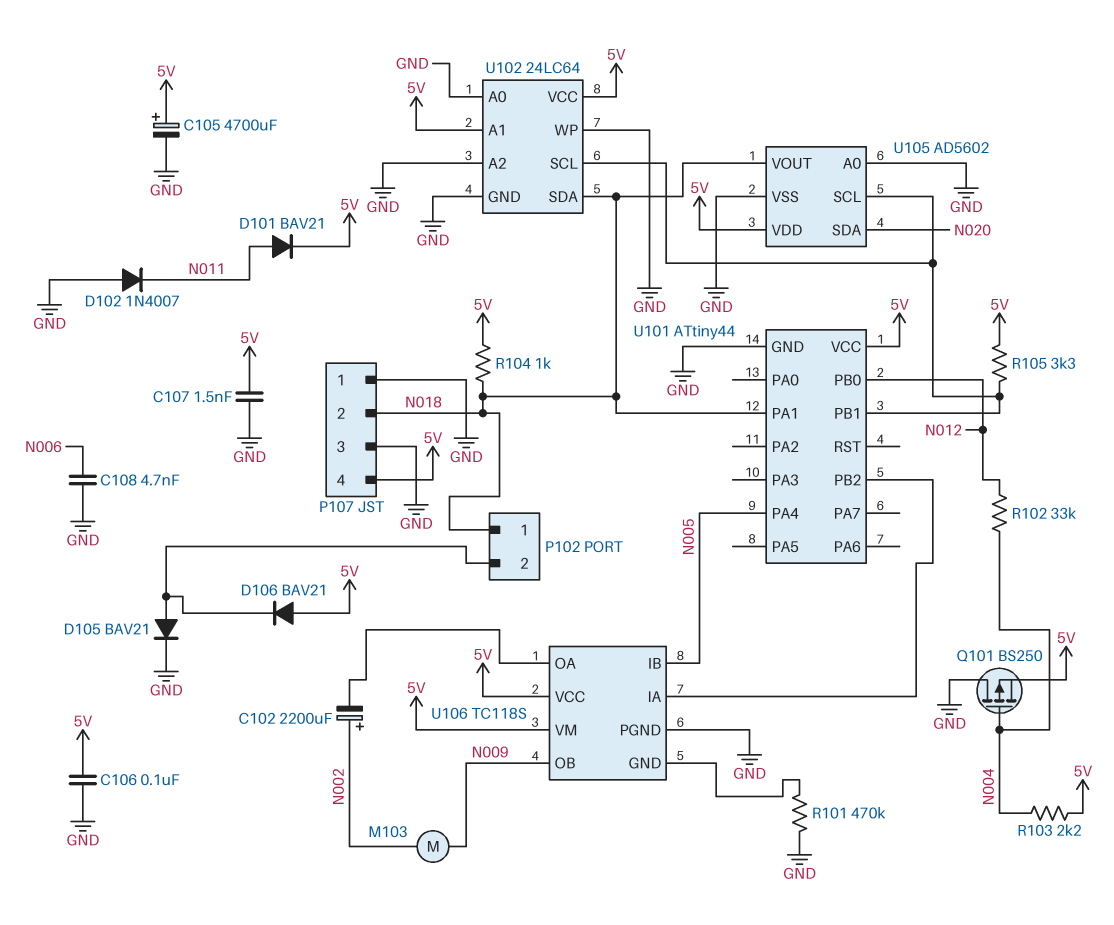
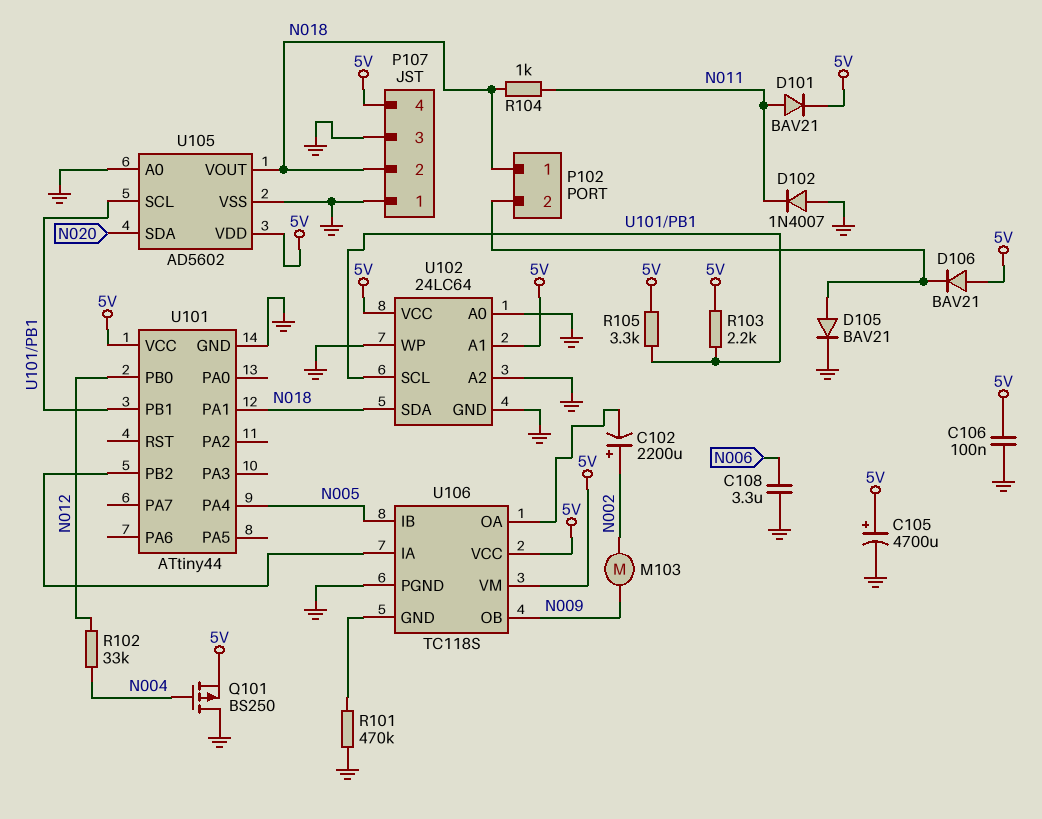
C107: 1.5nF (5V, GND) -> none
C108: 4.7nF (GND, N006) -> 3.3uF (GND, N006)
R103: 2.2k (5V, N004) -> 2.2k (5V, U101/PB1)
R104: 1k (5V, N018) -> 1k (N011, N018)

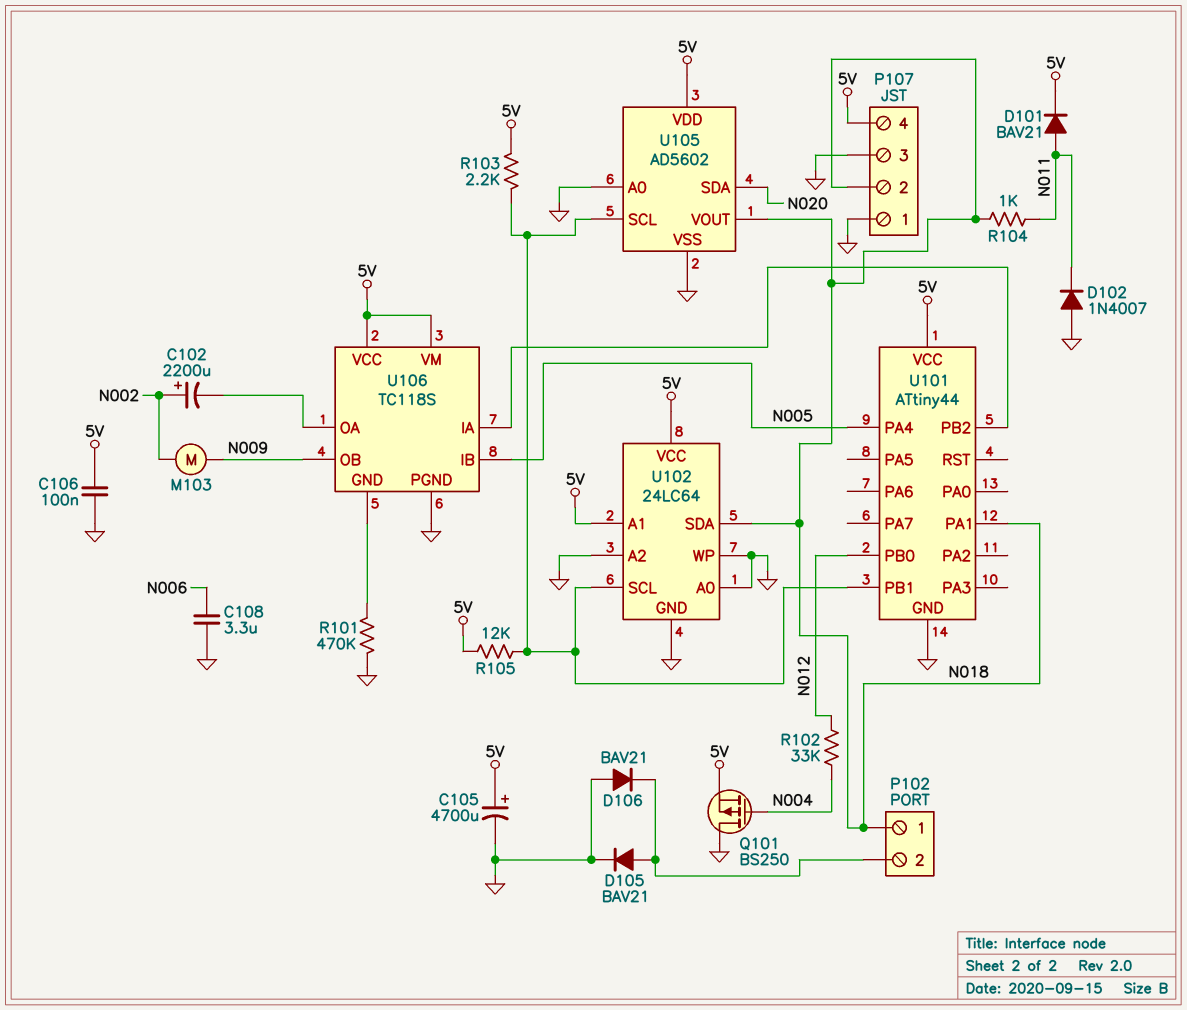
D106: diode BAV21 (A 5V, K P102/2) -> diode BAV21 (A GND, K P102/2)
R105: 3.3k (5V, U101/PB1) -> 12k (5V, U101/PB1)

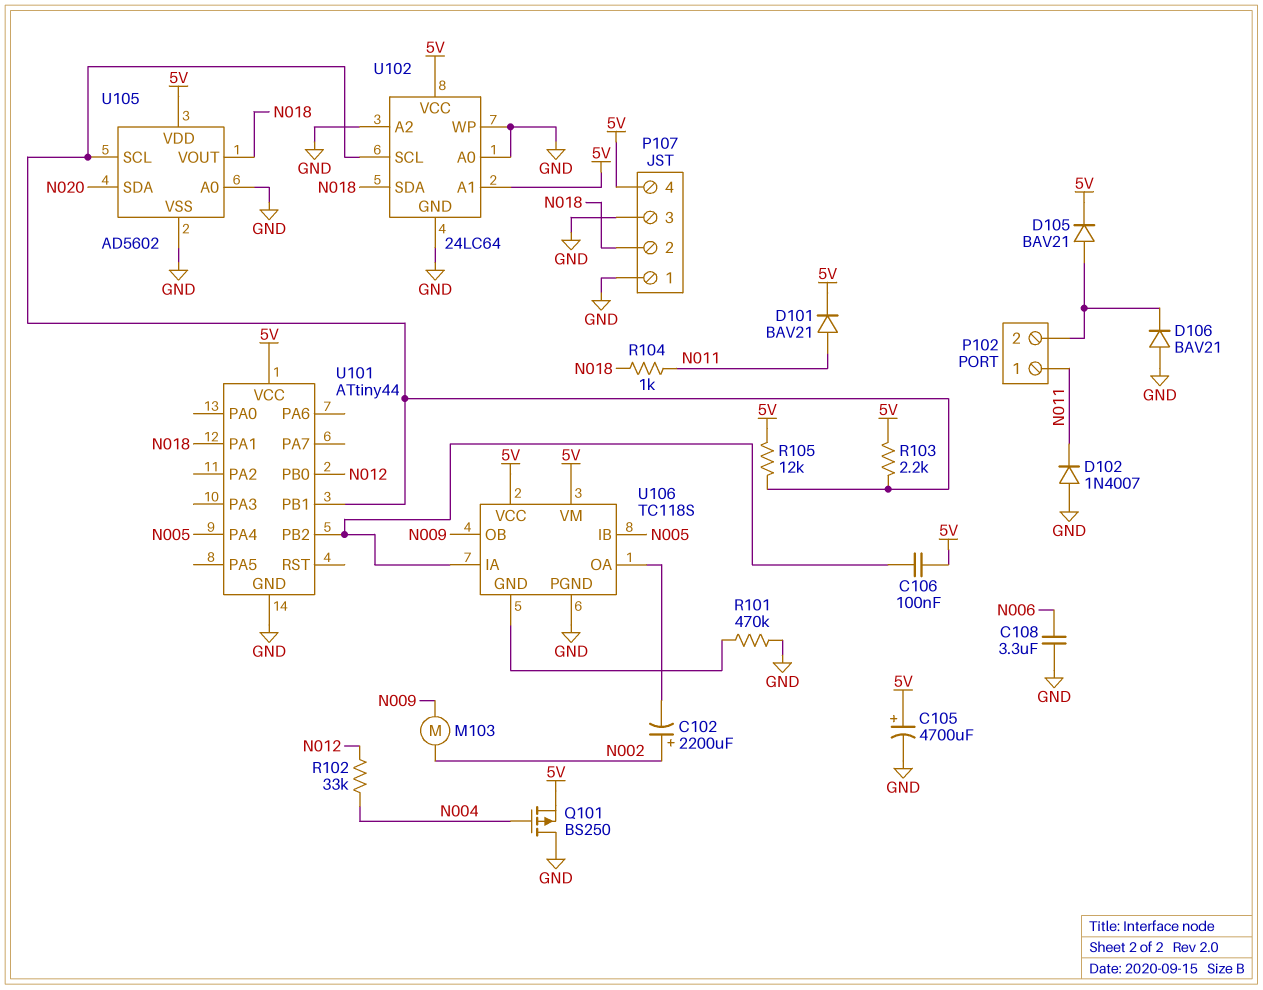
C106: 100nF (5V, GND) -> 100nF (5V, U101/PB2)
D105: diode BAV21 (A P102/2, K GND) -> diode BAV21 (A P102/2, K 5V)
P102 pin 1: N018 -> N011

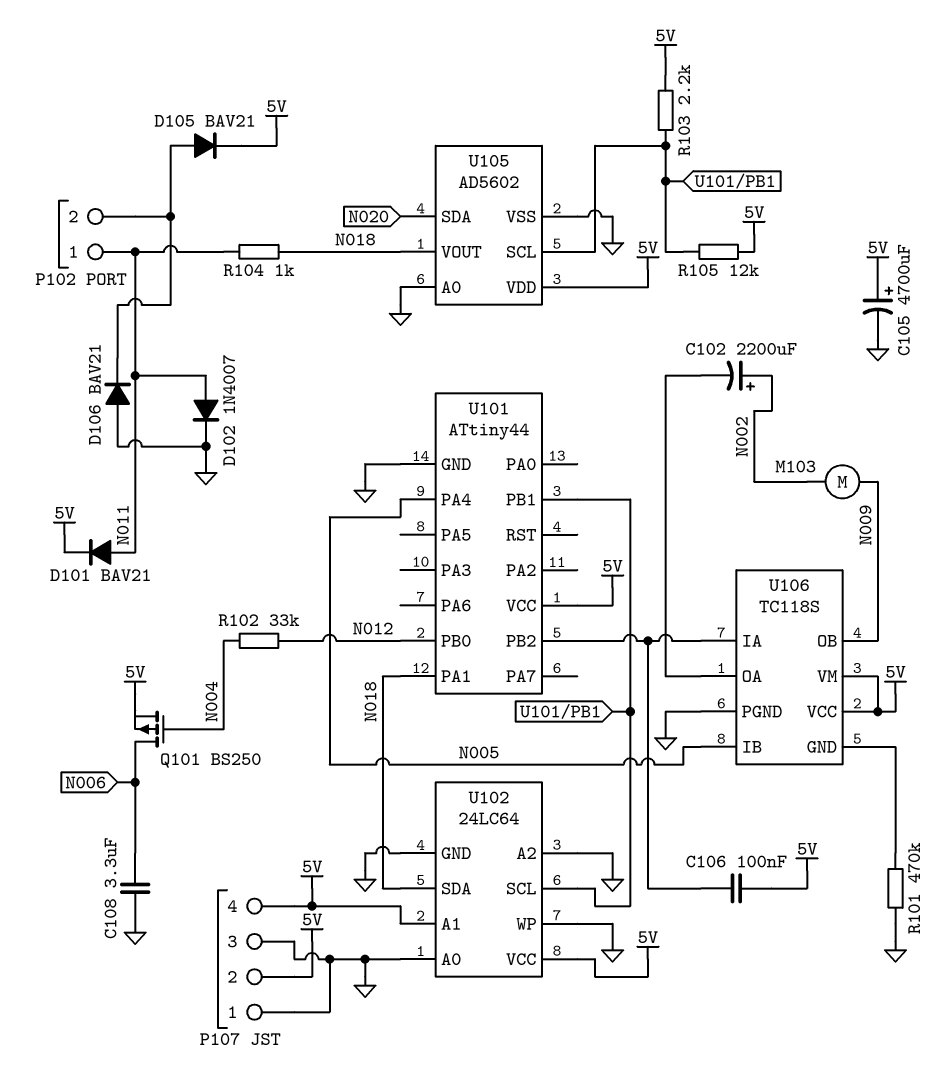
D102: diode 1N4007 (A GND, K N011) -> diode 1N4007 (A N011, K GND)
P107 pin 2: N018 -> 5V
Q101: PMOS BS250 (G N004, D GND, S 5V) -> PMOS BS250 (G N004, D N006, S 5V)

